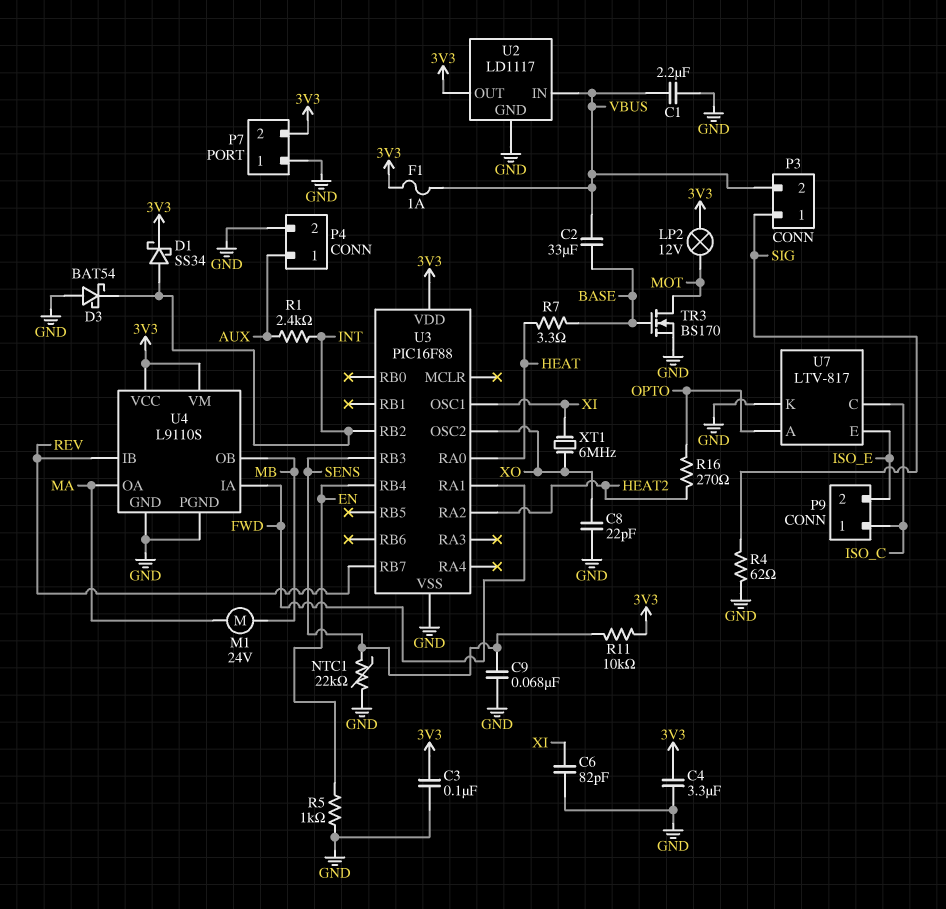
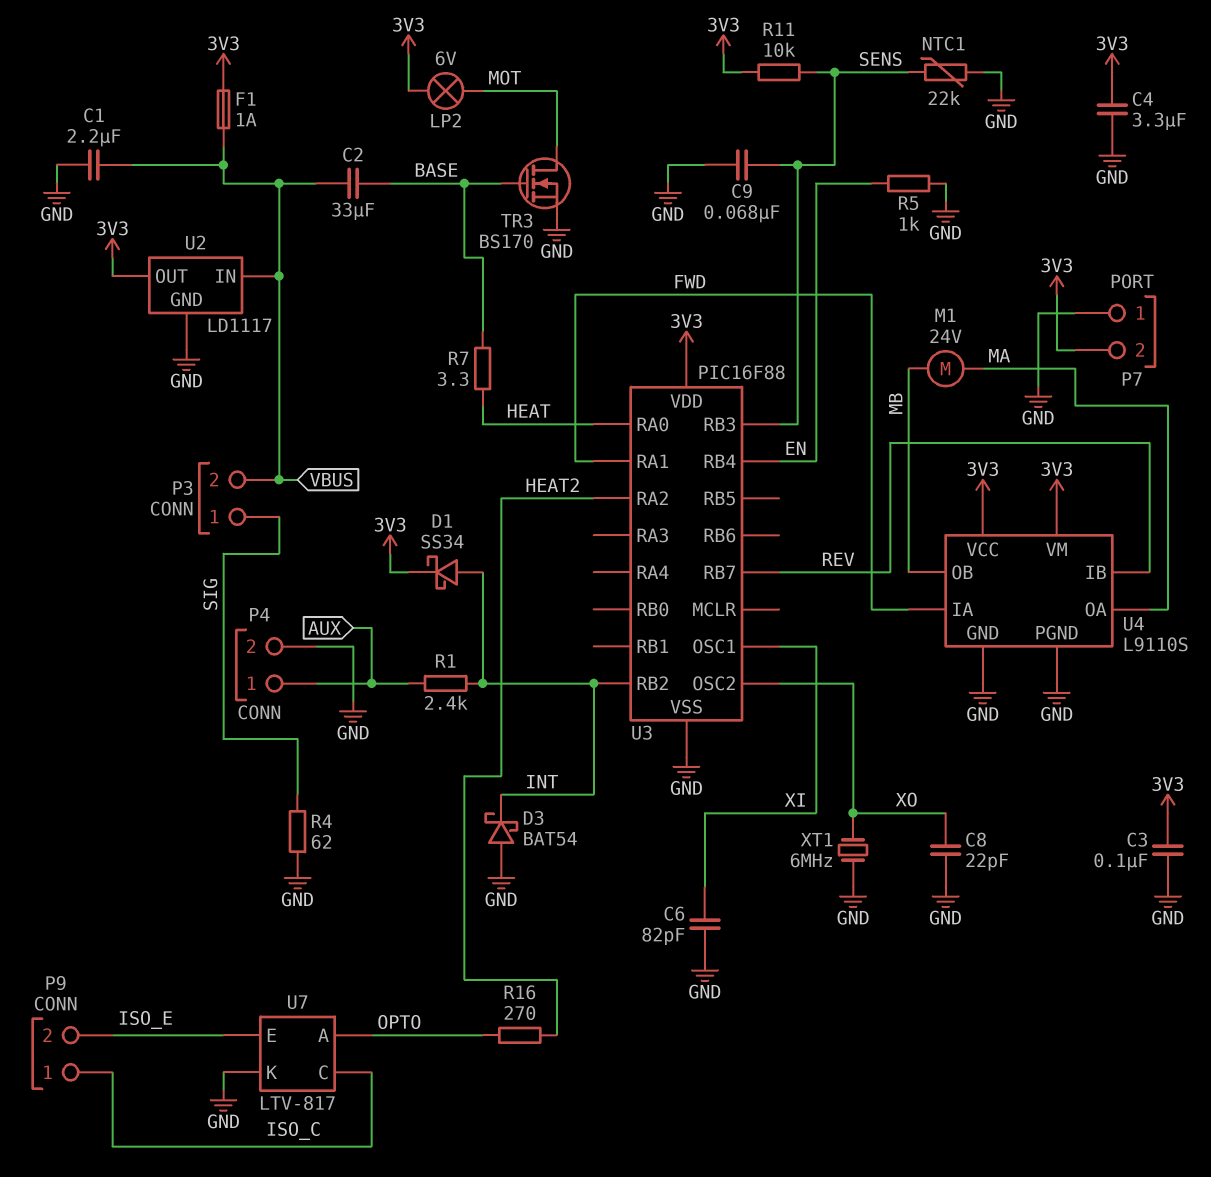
LP2: lamp 12V (3V3, MOT) -> lamp 6V (3V3, MOT)
XT1: 6MHz (XI, XO) -> 6MHz (GND, XO)

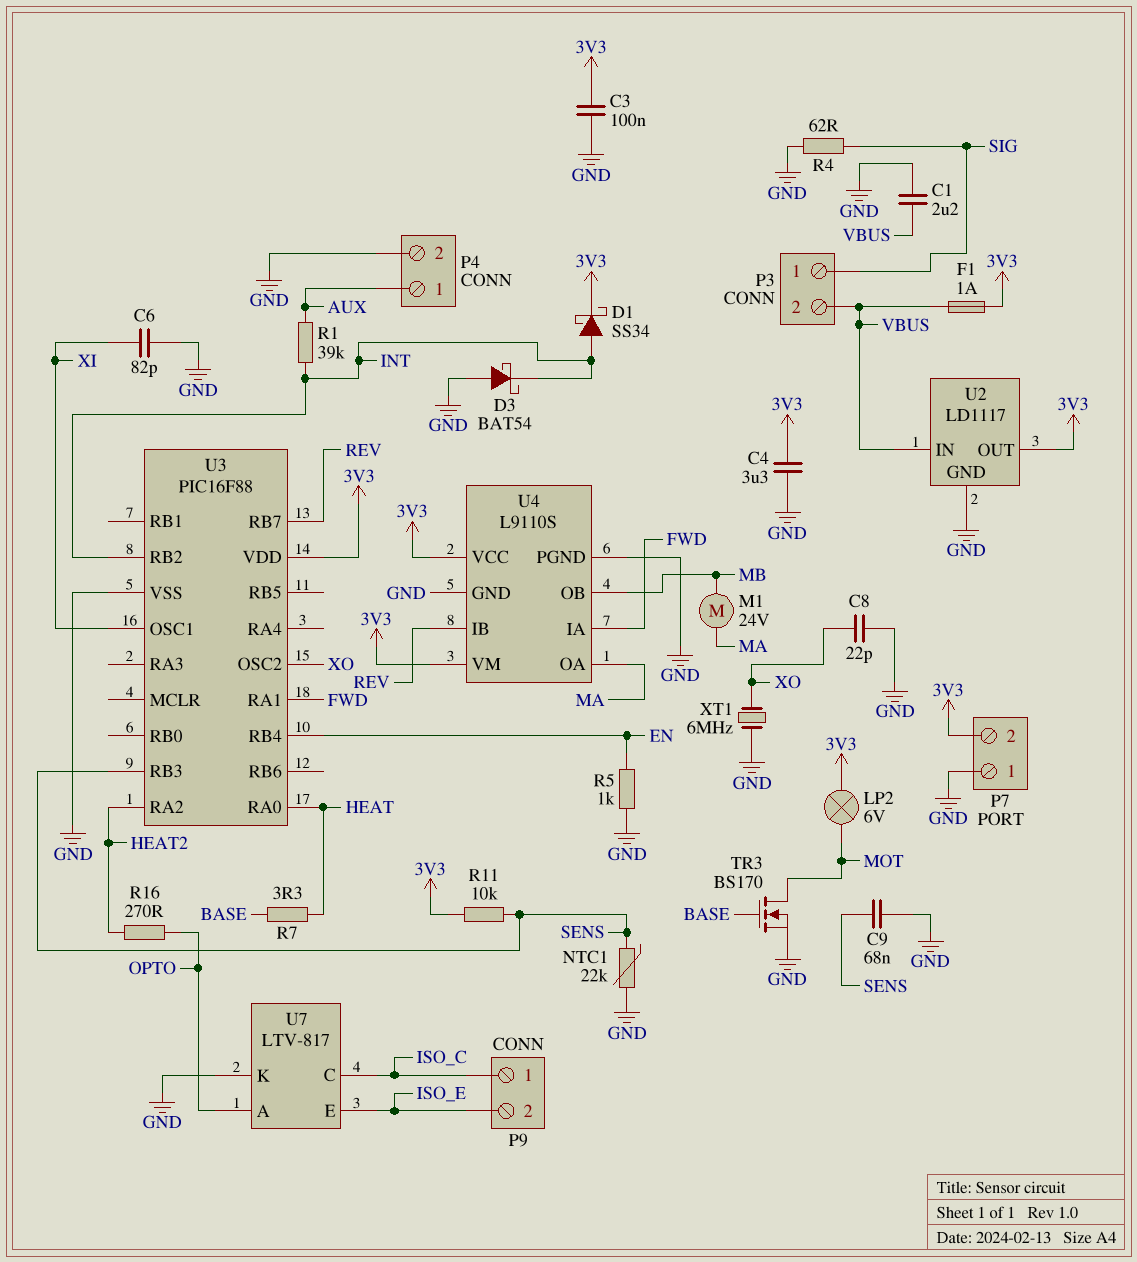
C2: 33uF (BASE, VBUS) -> none
R1: 2.4k (AUX, INT) -> 39k (AUX, INT)

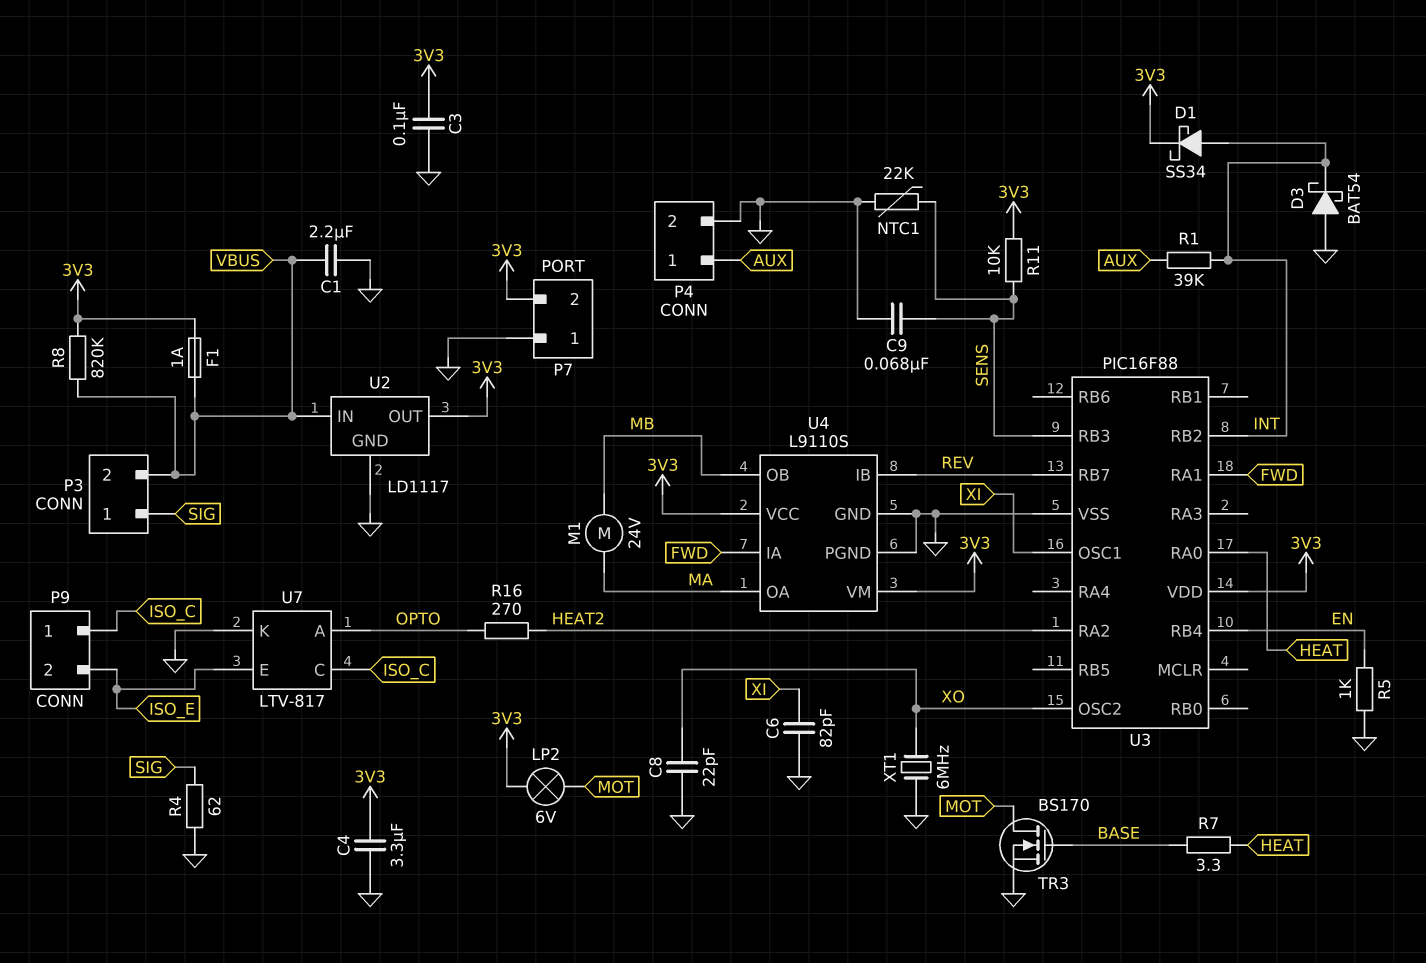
R8: none -> 820k (3V3, VBUS)

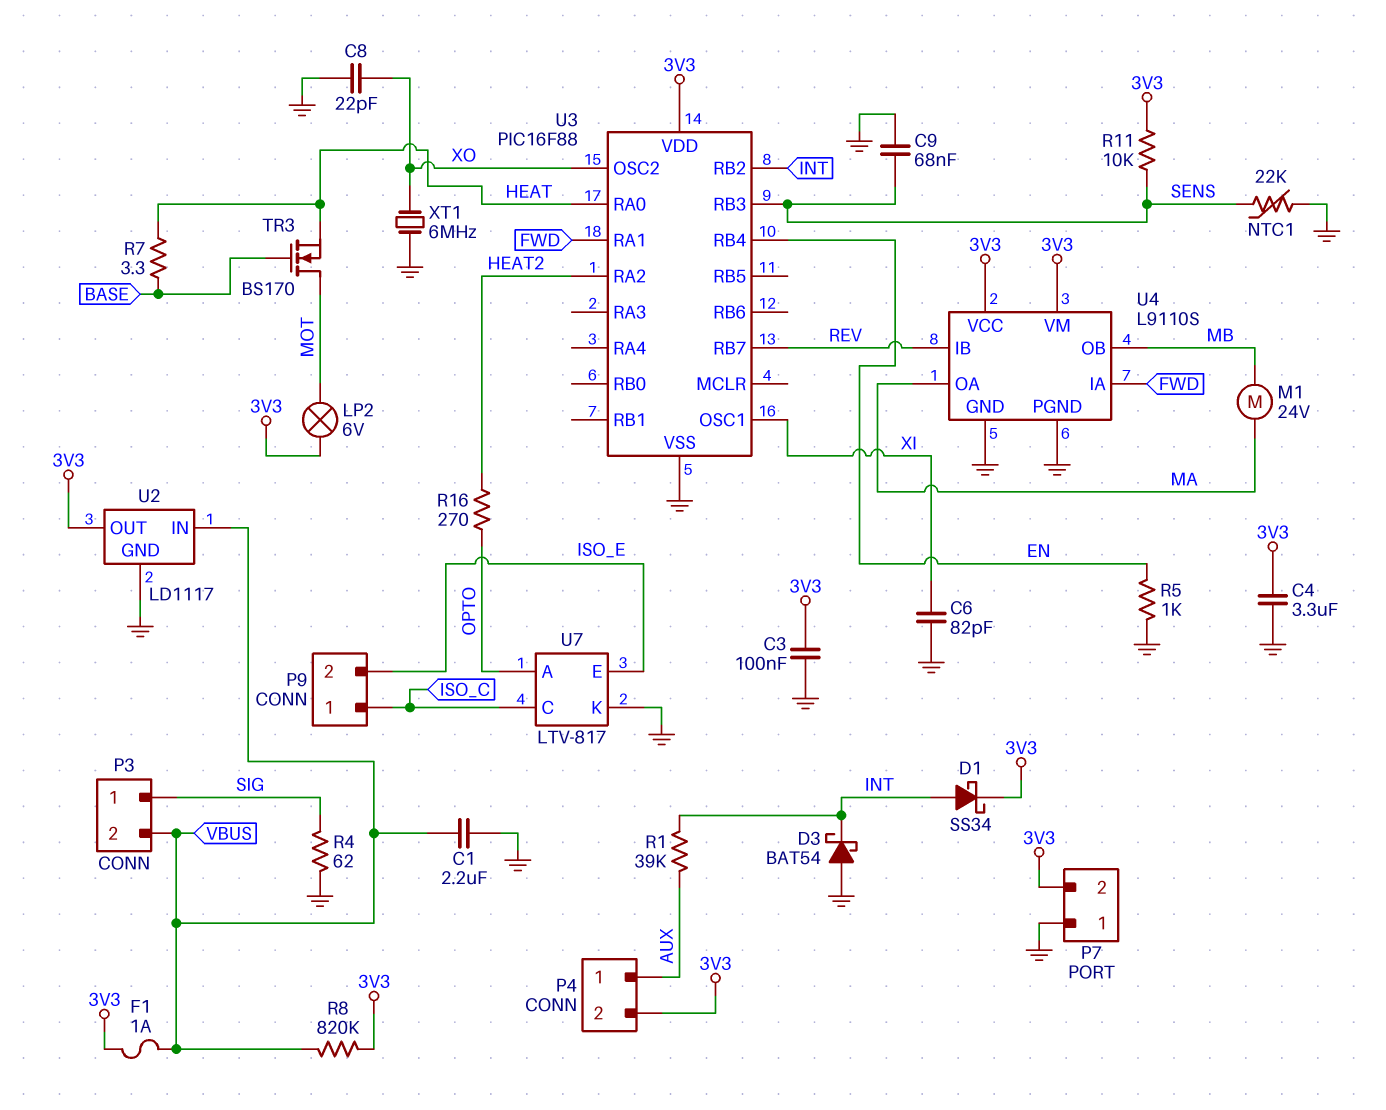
P4 pin 2: GND -> 3V3
TR3: NMOS BS170 (G BASE, D MOT, S GND) -> NMOS BS170 (G BASE, D MOT, S HEAT)

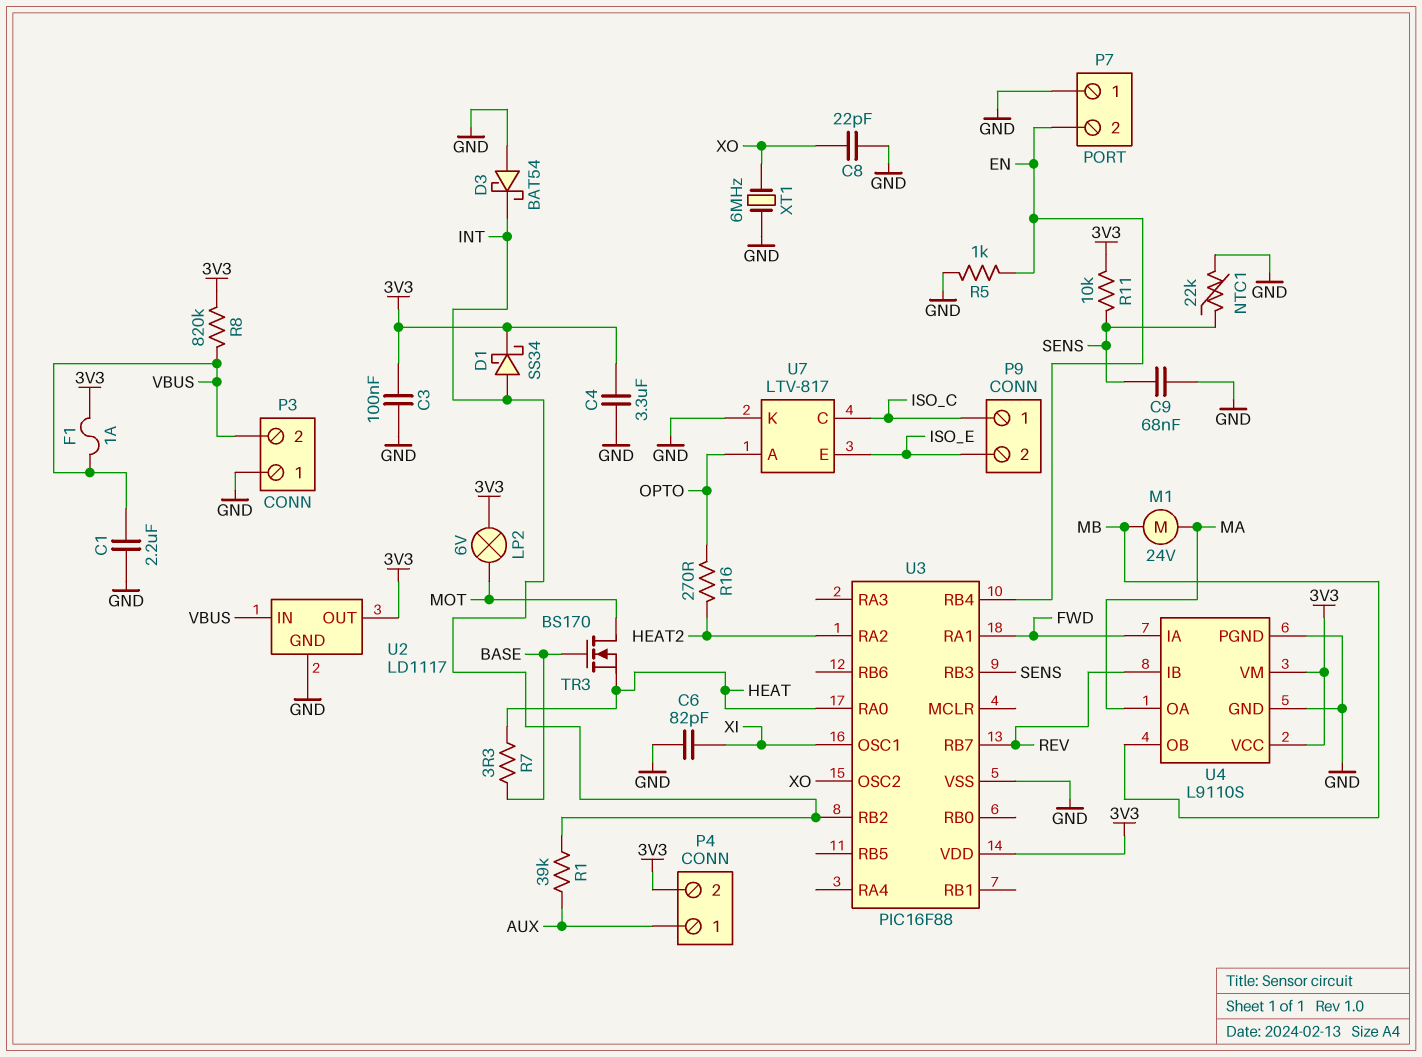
P3 pin 1: SIG -> GND
P7 pin 2: 3V3 -> EN
R4: 62 (GND, SIG) -> none

